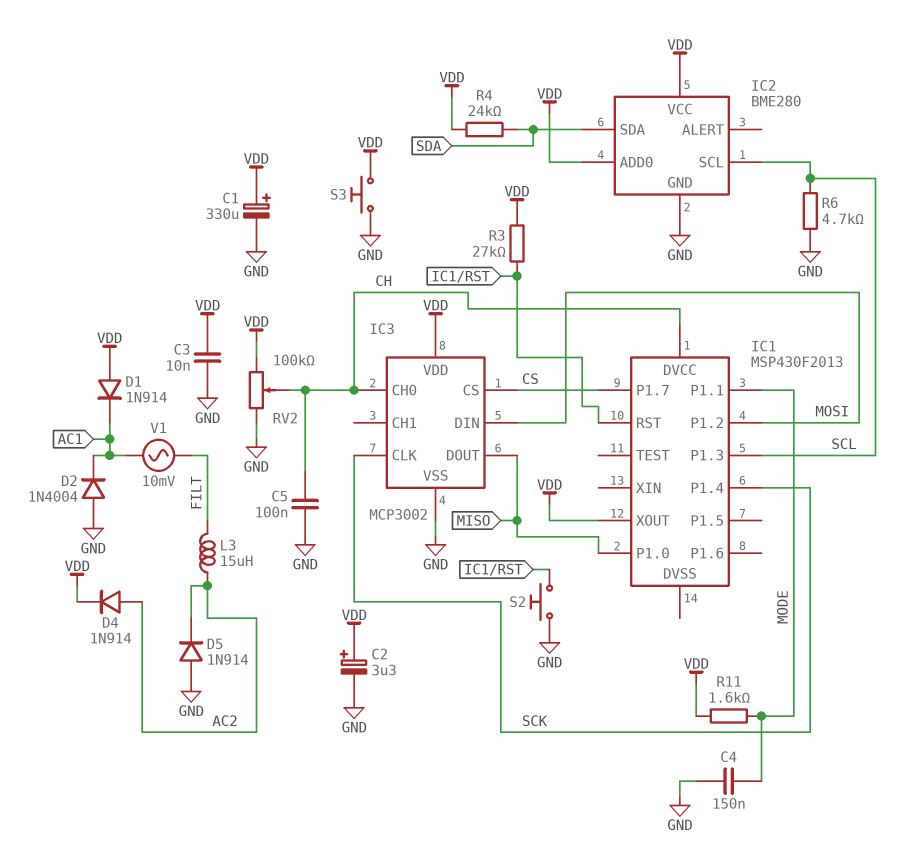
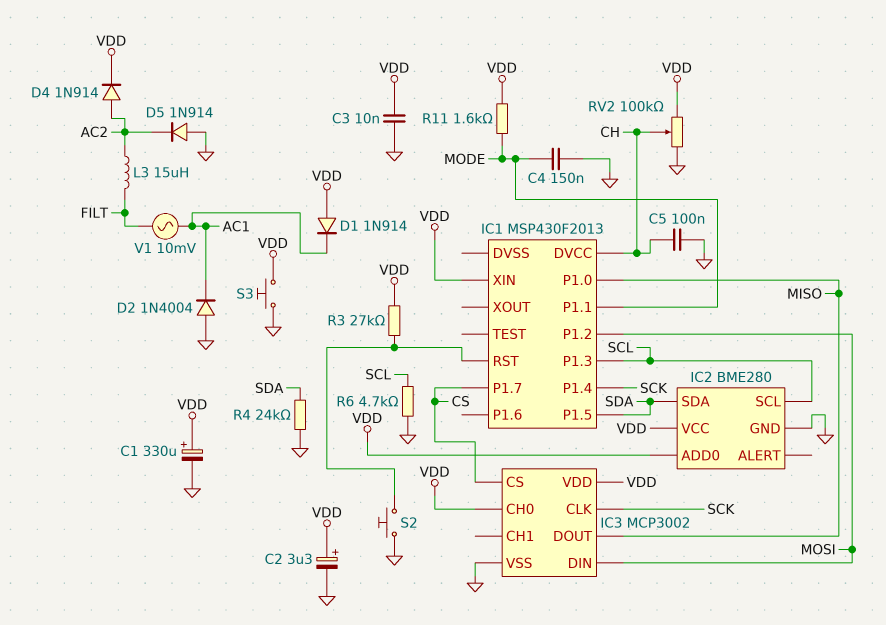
IC1 pin P1.5: none -> SDA
IC1 pin XIN: none -> VDD
IC1 pin XOUT: VDD -> none
IC3 pin CH0: CH -> VDD
R4: 24k (SDA, VDD) -> 24k (GND, SDA)

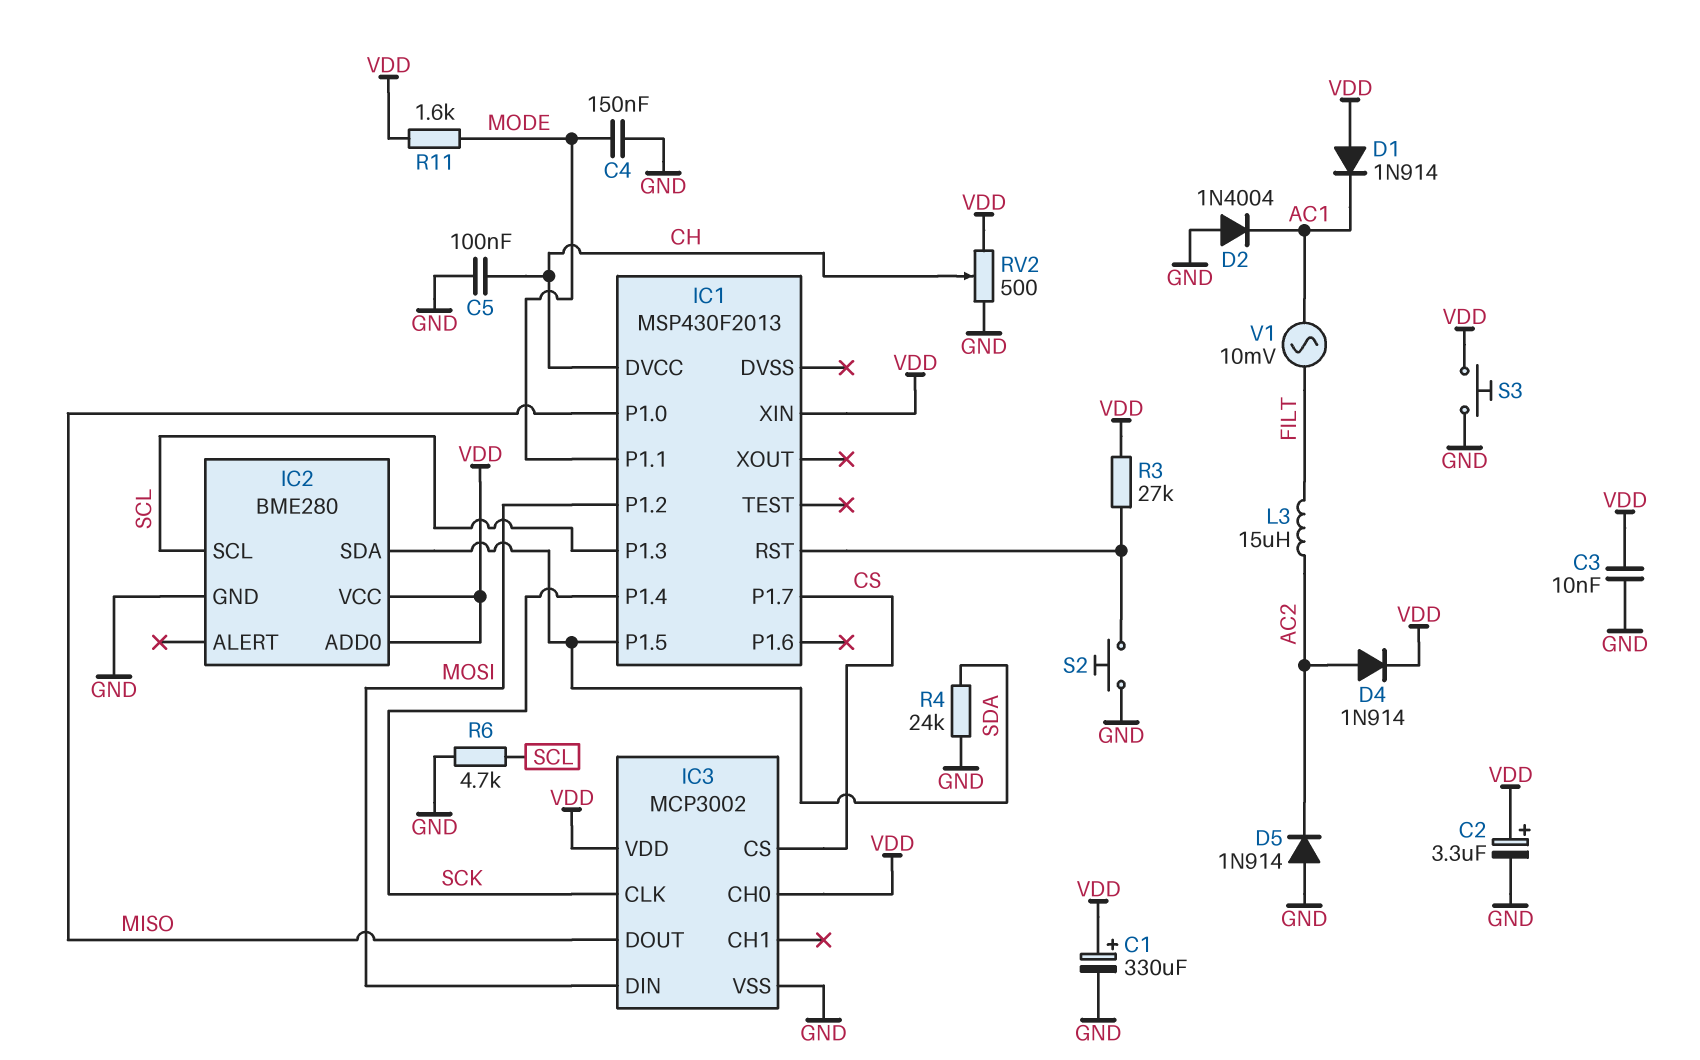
RV2: 100k (GND, VDD, wiper CH) -> 500 (GND, VDD, wiper CH)

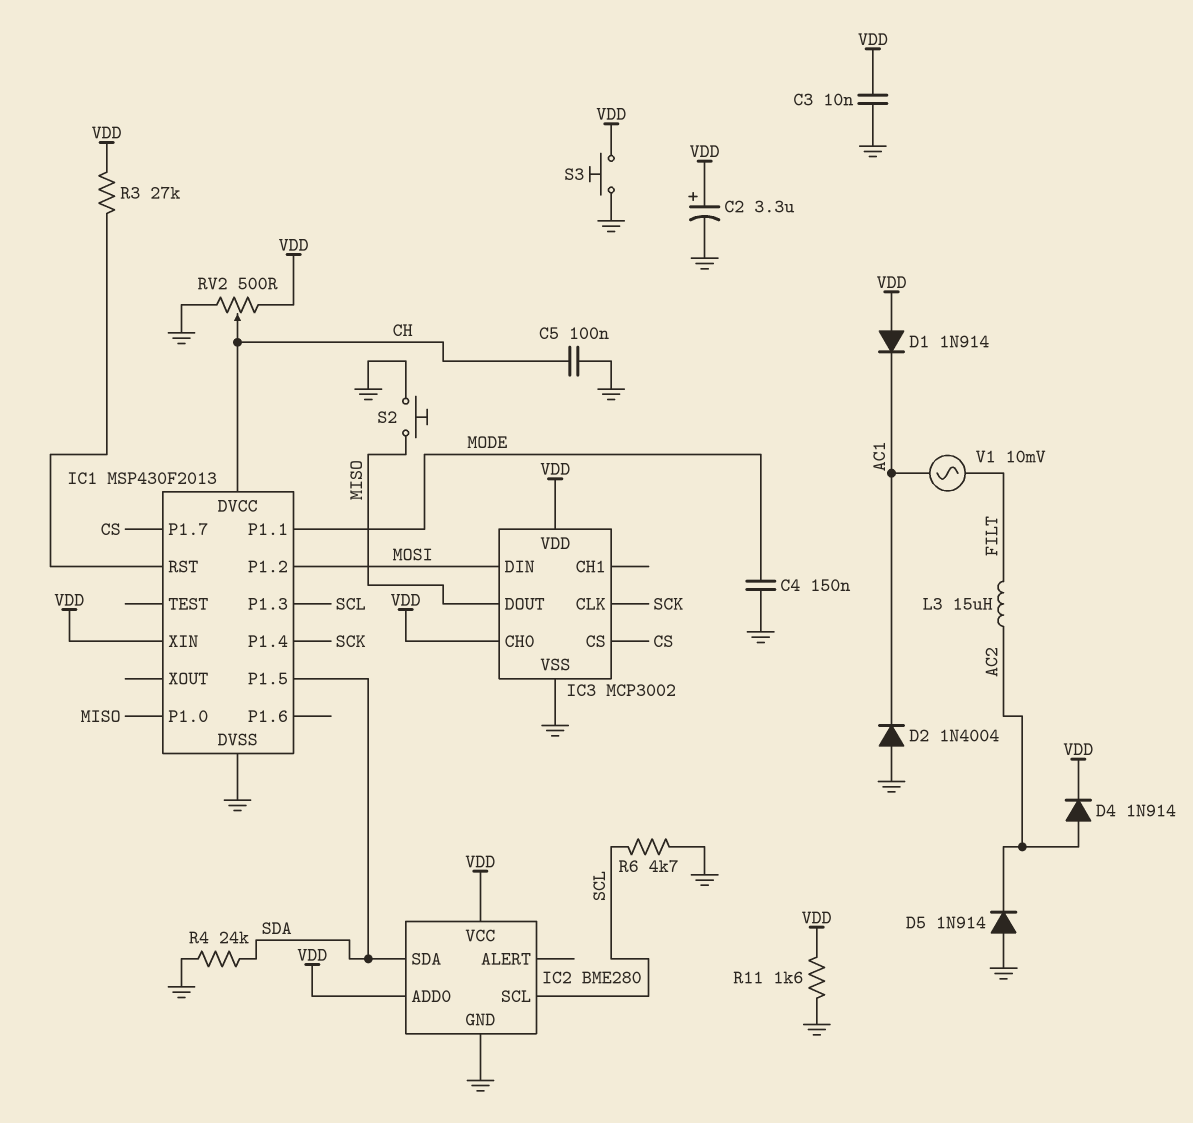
C1: 330uF (plus VDD, minus GND) -> none
IC1 pin DVSS: none -> GND
R11: 1.6k (MODE, VDD) -> 1.6k (GND, VDD)
S2: button (GND, IC1/RST) -> button (GND, MISO)

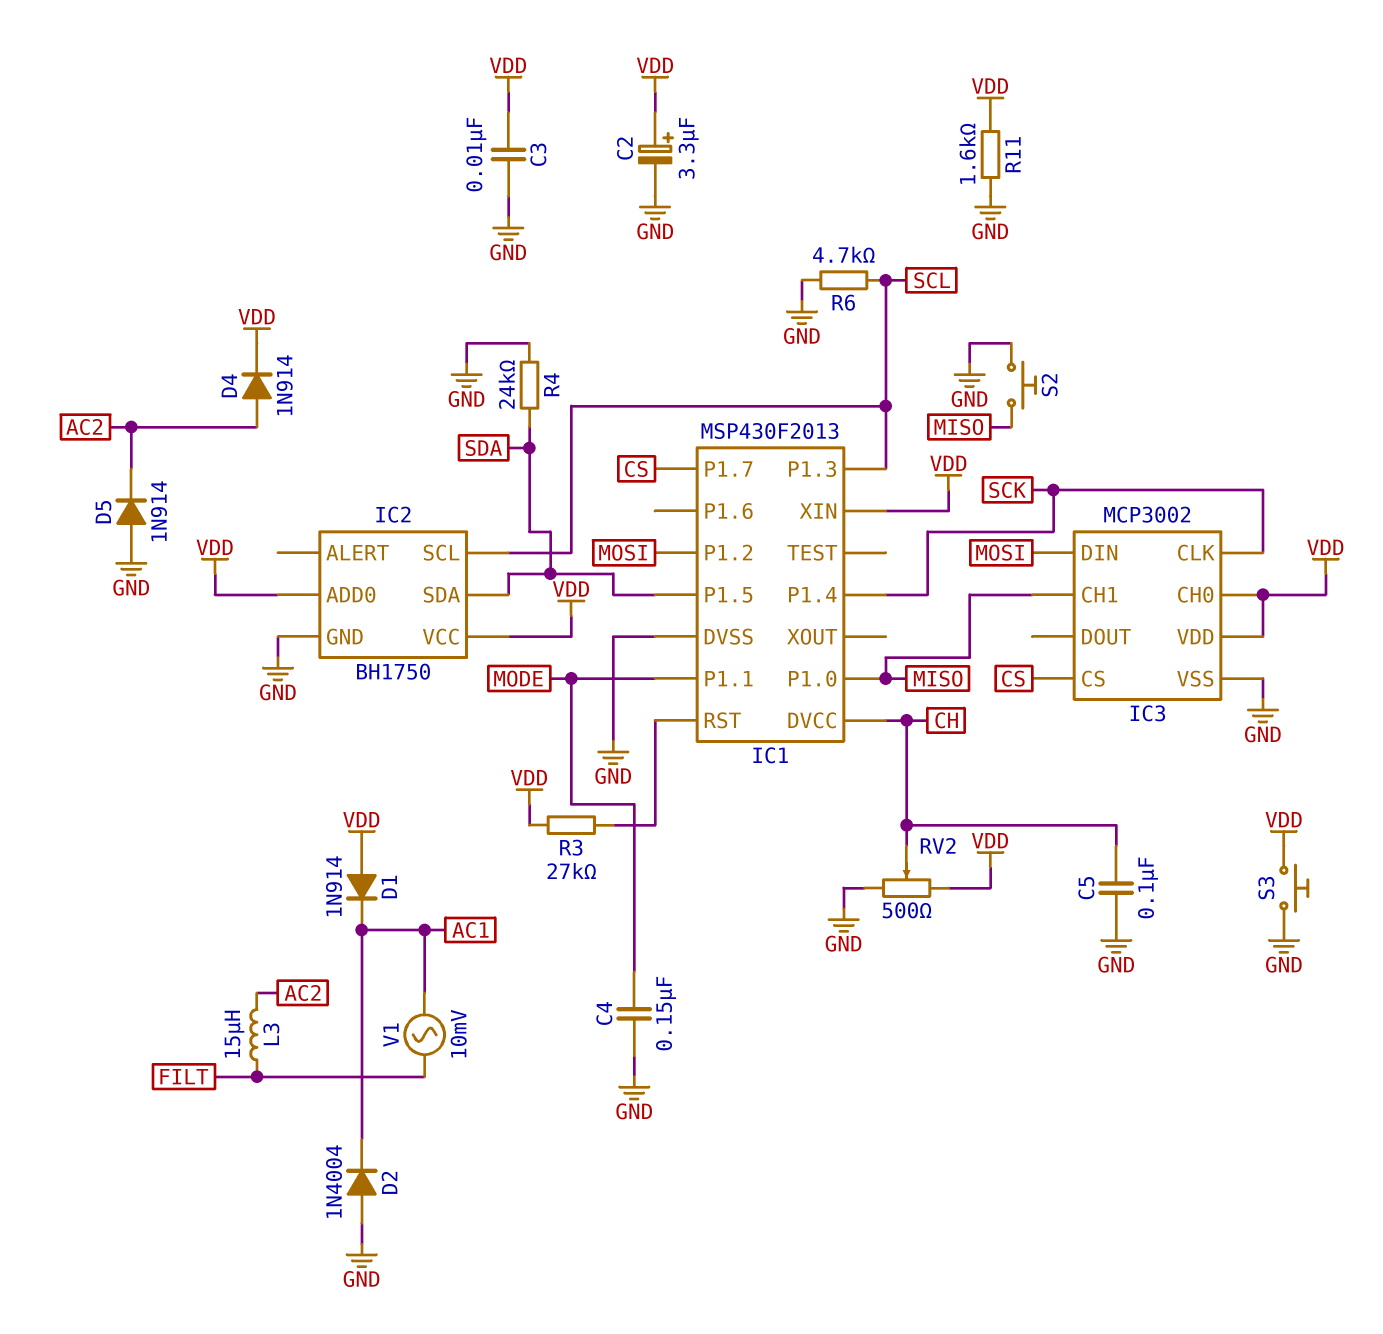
IC2: BME280 -> BH1750
IC3 pin CH1: none -> MISO
IC3 pin DOUT: MISO -> none

